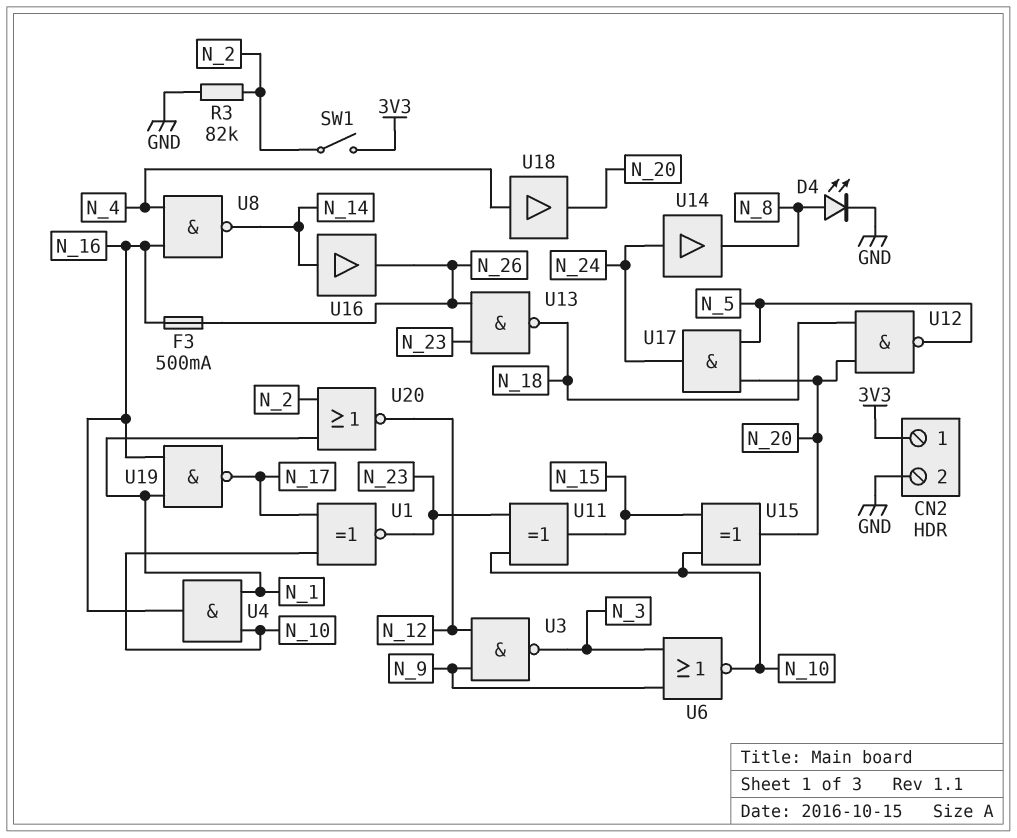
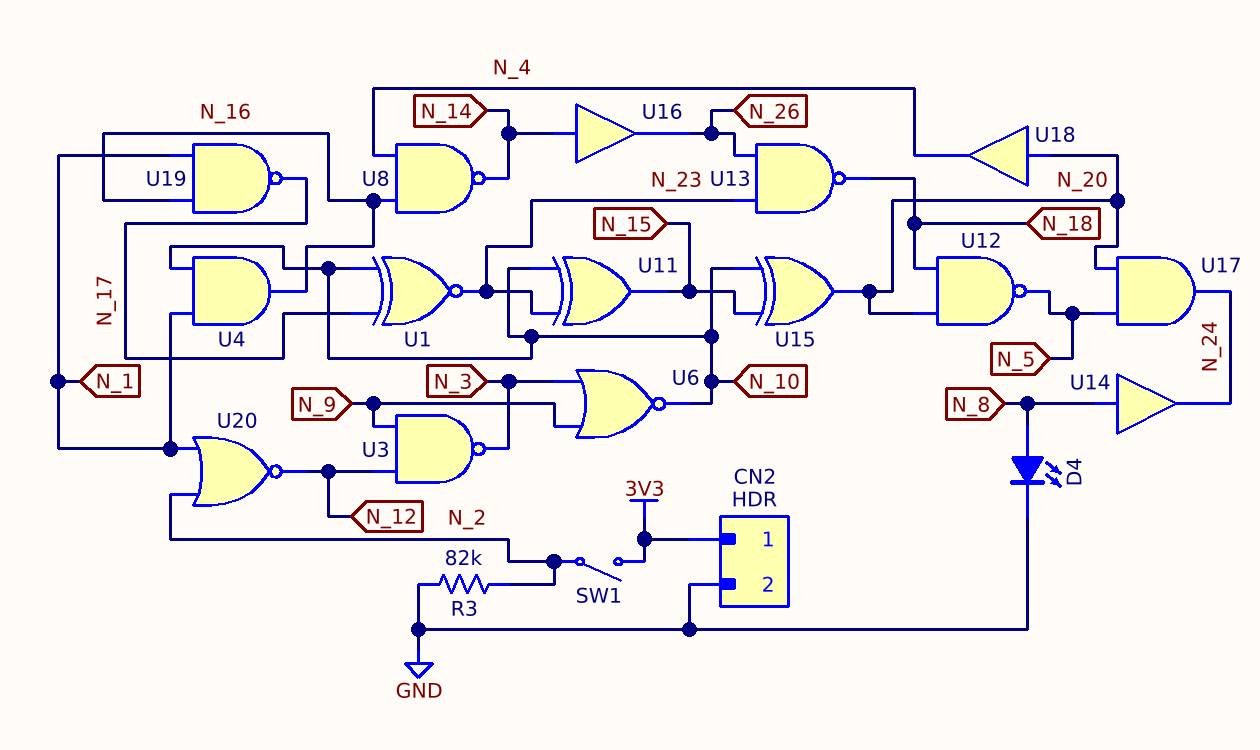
F3: 500mA (N_16, N_26) -> none
U14: buffer (in N_24, out N_8) -> buffer (in N_8, out N_24)
U18: buffer (in N_4, out N_20) -> buffer (in N_20, out N_4)

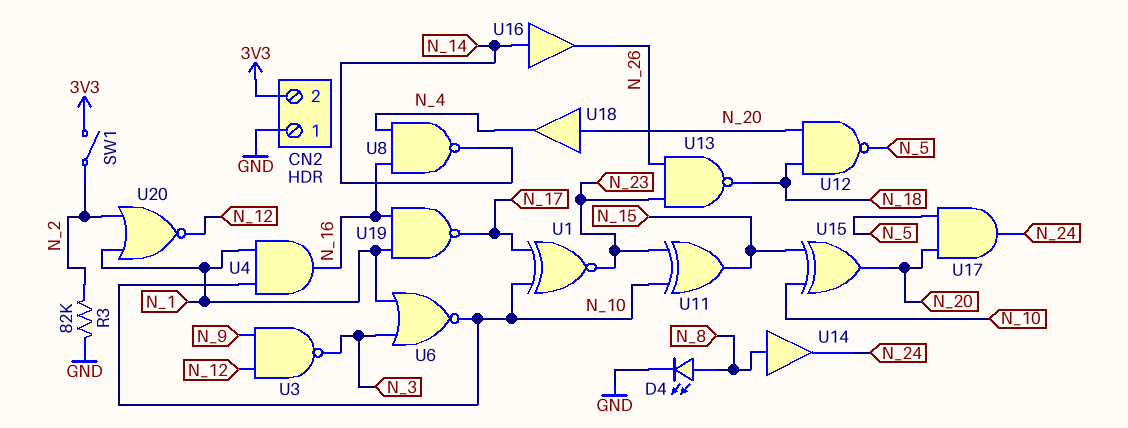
CN2 pin 1: 3V3 -> GND
CN2 pin 2: GND -> 3V3
U6: NOR (in N_3, in N_9, out N_10) -> NOR (in N_1, in N_3, out N_10)

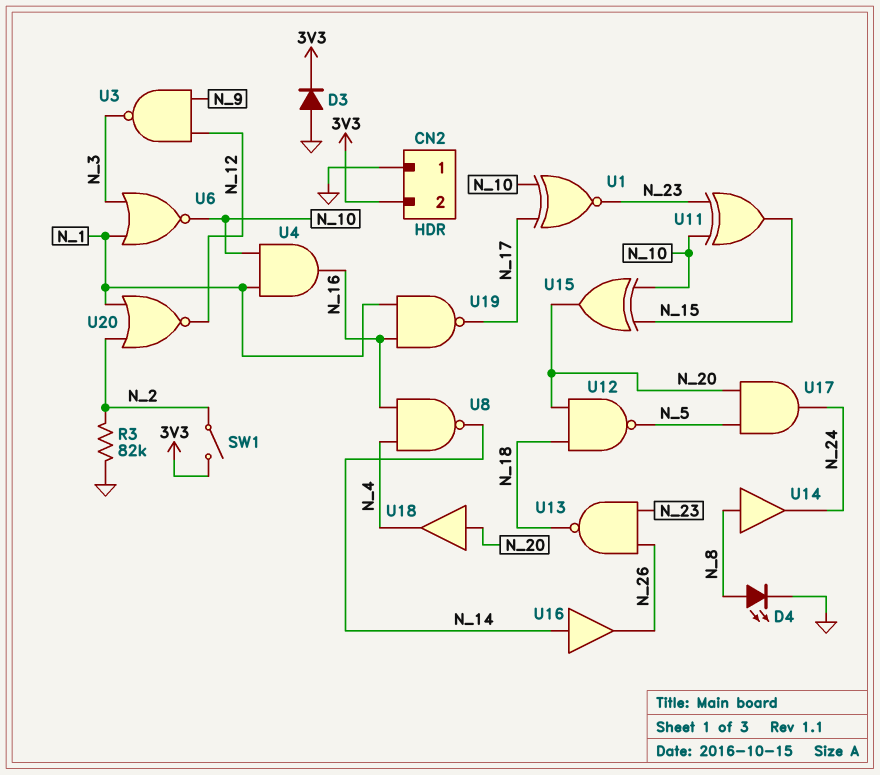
D3: none -> diode (A GND, K 3V3)

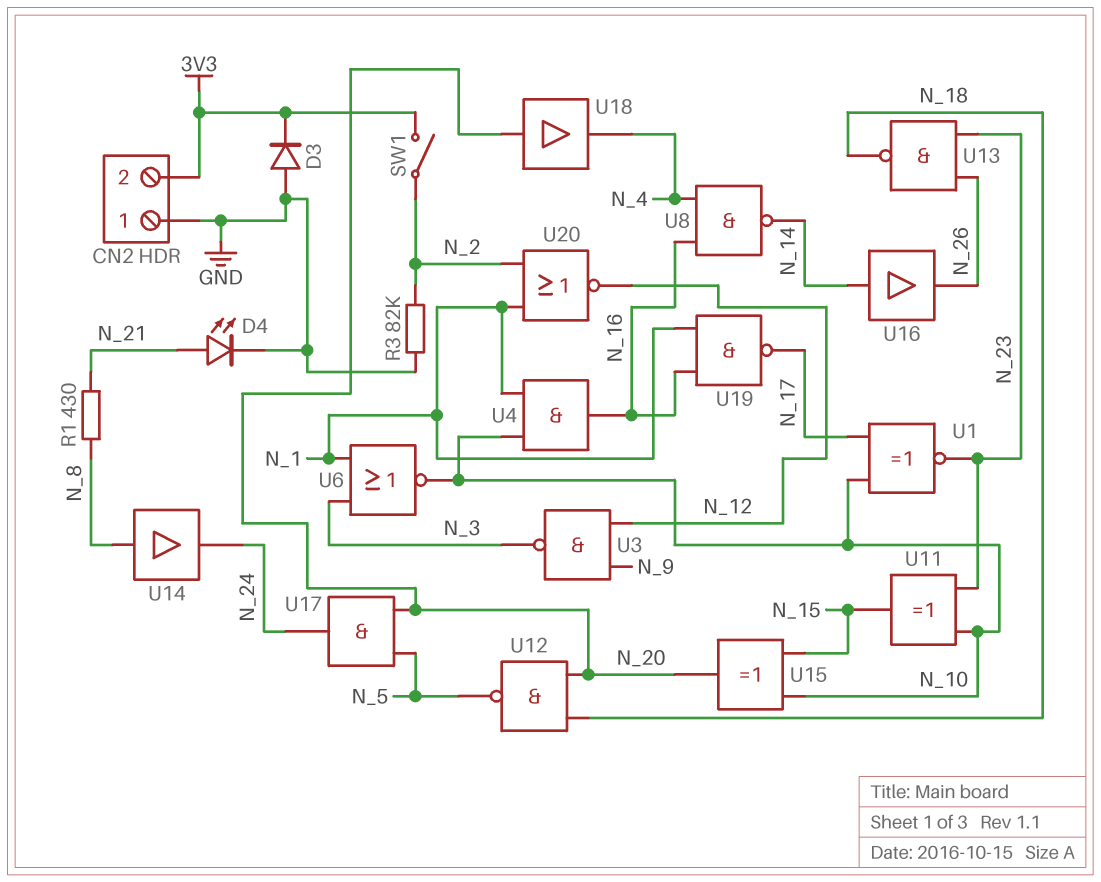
D4: LED (A N_8, K GND) -> LED (A N_21, K GND)
R1: none -> 430 (N_8, N_21)

